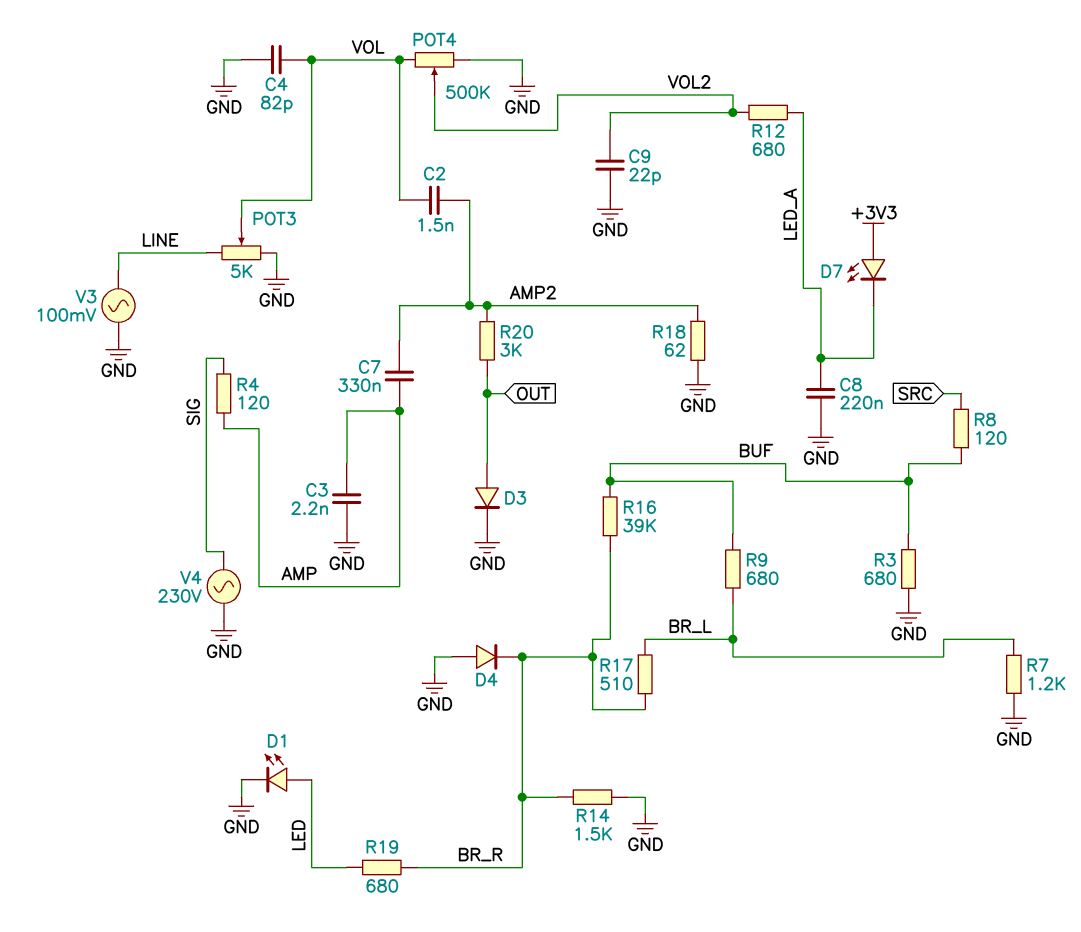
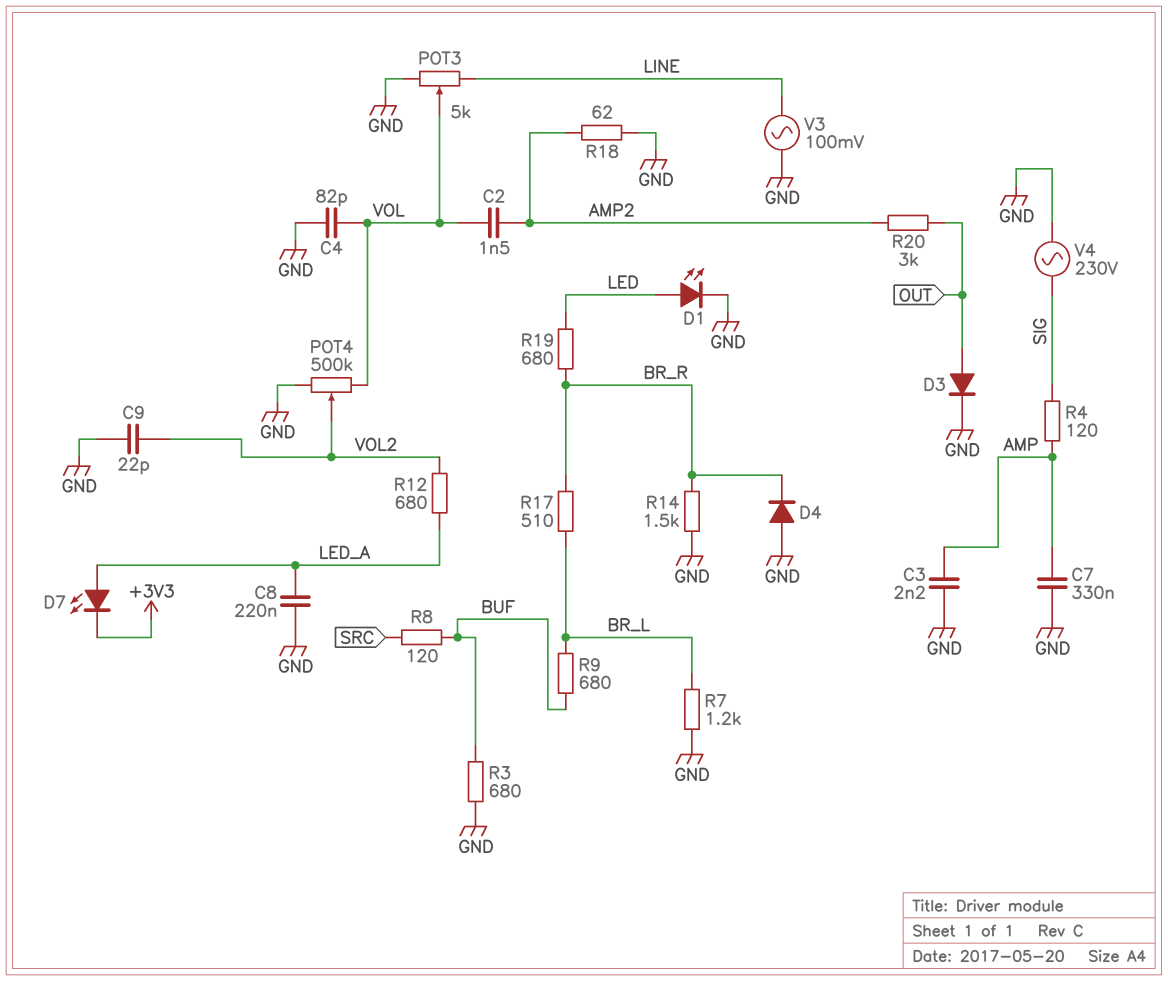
C7: 330nF (AMP, AMP2) -> 330nF (AMP, GND)
D7: LED (A +3V3, K LED_A) -> LED (A LED_A, K +3V3)
R16: 39k (BR_R, BUF) -> none

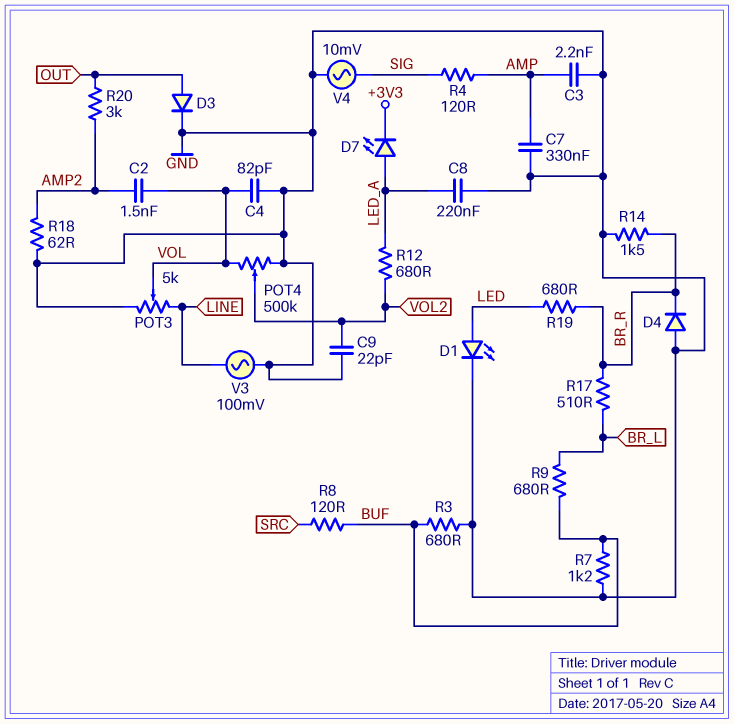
R7: 1.2k (BR_L, GND) -> 1.2k (BUF, GND)
V4: AC 230V (GND, SIG) -> AC 10mV (GND, SIG)

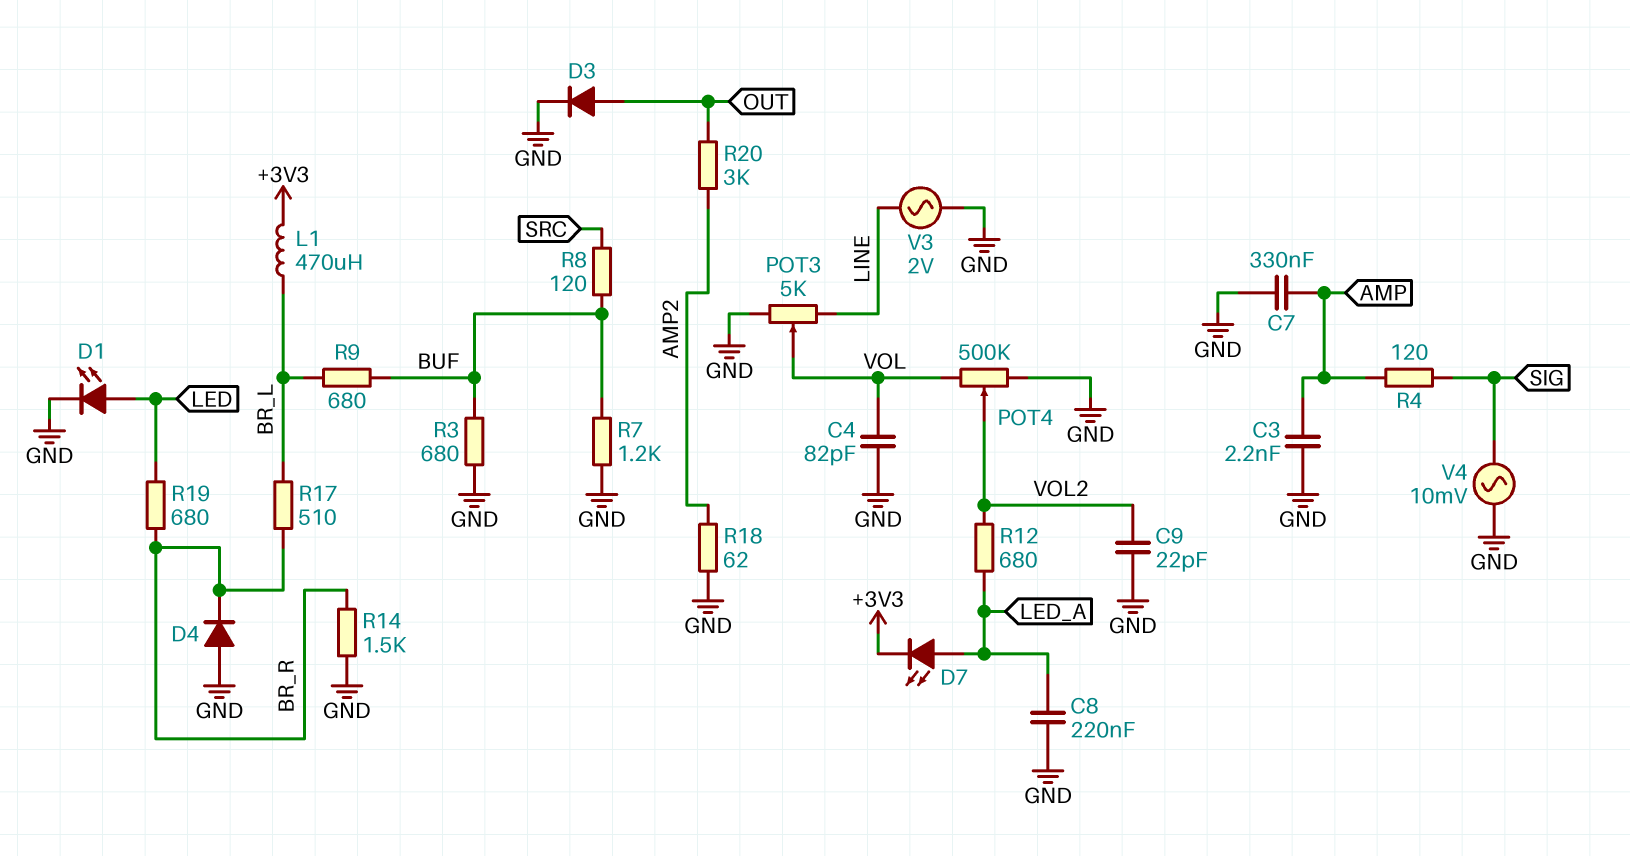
C2: 1.5nF (AMP2, VOL) -> none
L1: none -> 470uH (+3V3, BR_L)
V3: AC 100mV (GND, LINE) -> AC 2V (GND, LINE)

